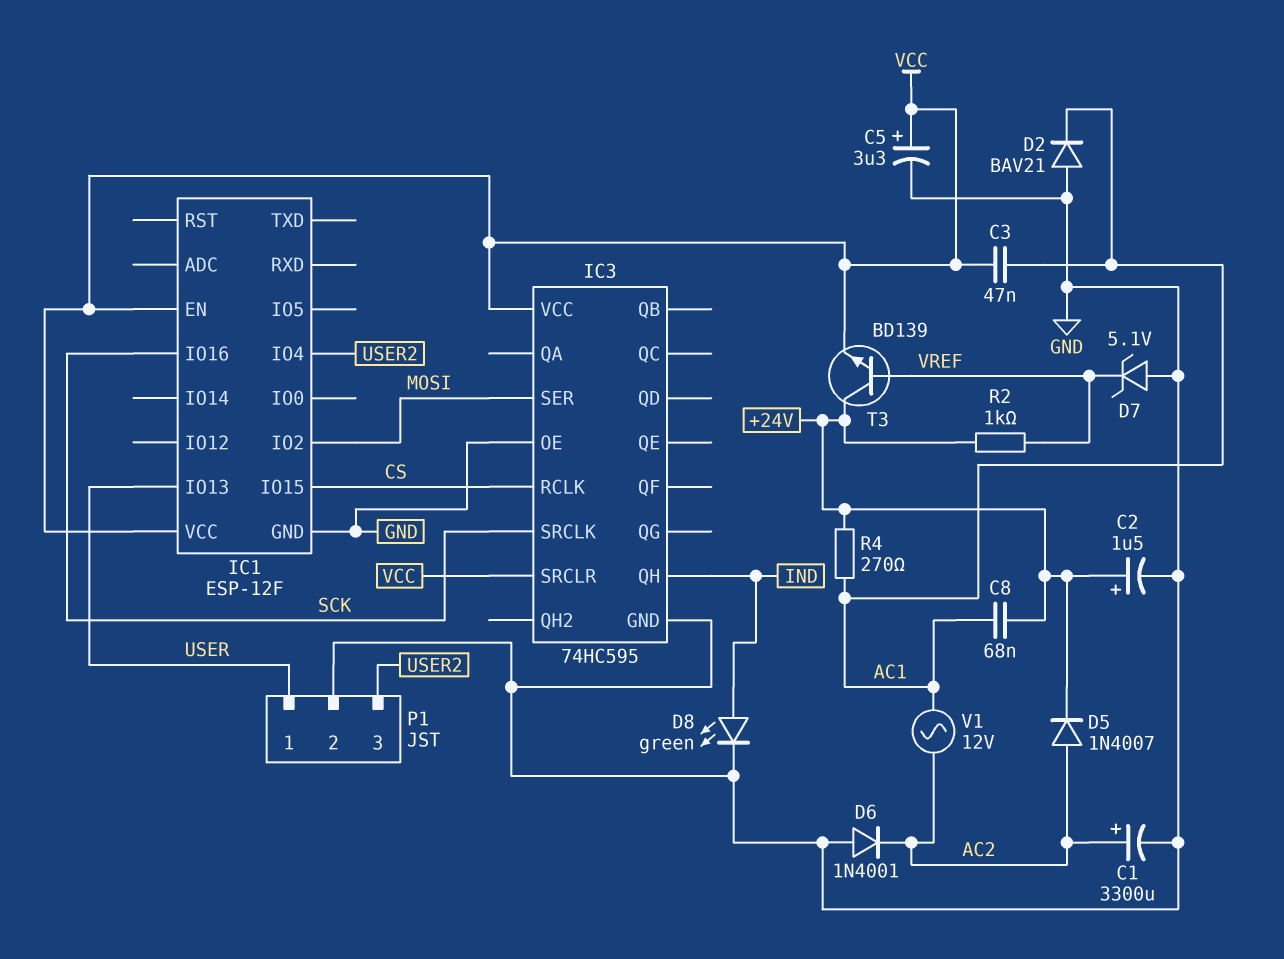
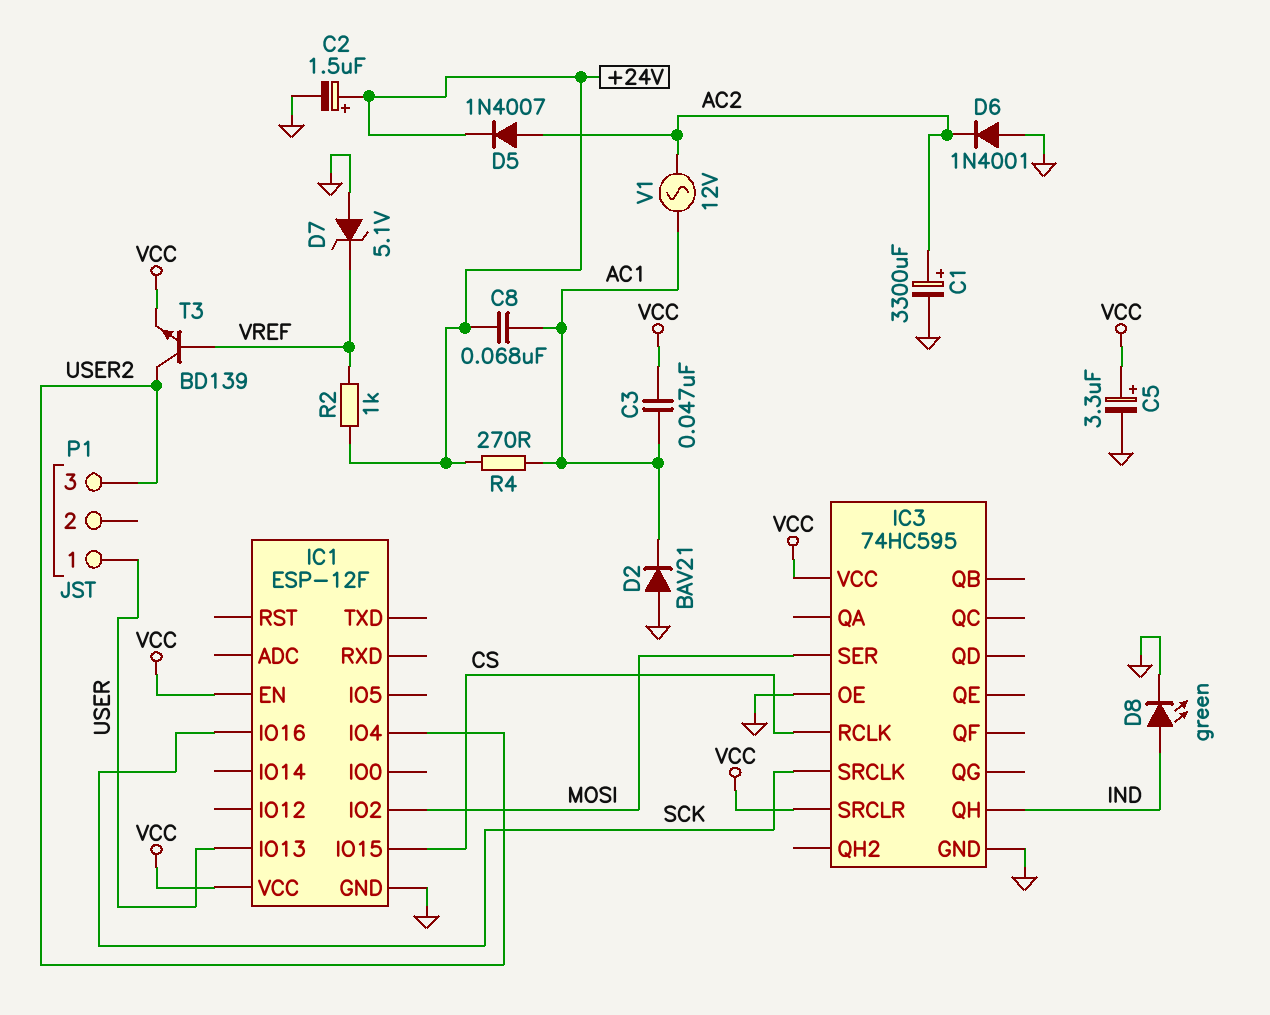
P1 pin 2: GND -> none
T3: NPN BD139 (B VREF, C +24V, E VCC) -> NPN BD139 (B VREF, C USER2, E VCC)

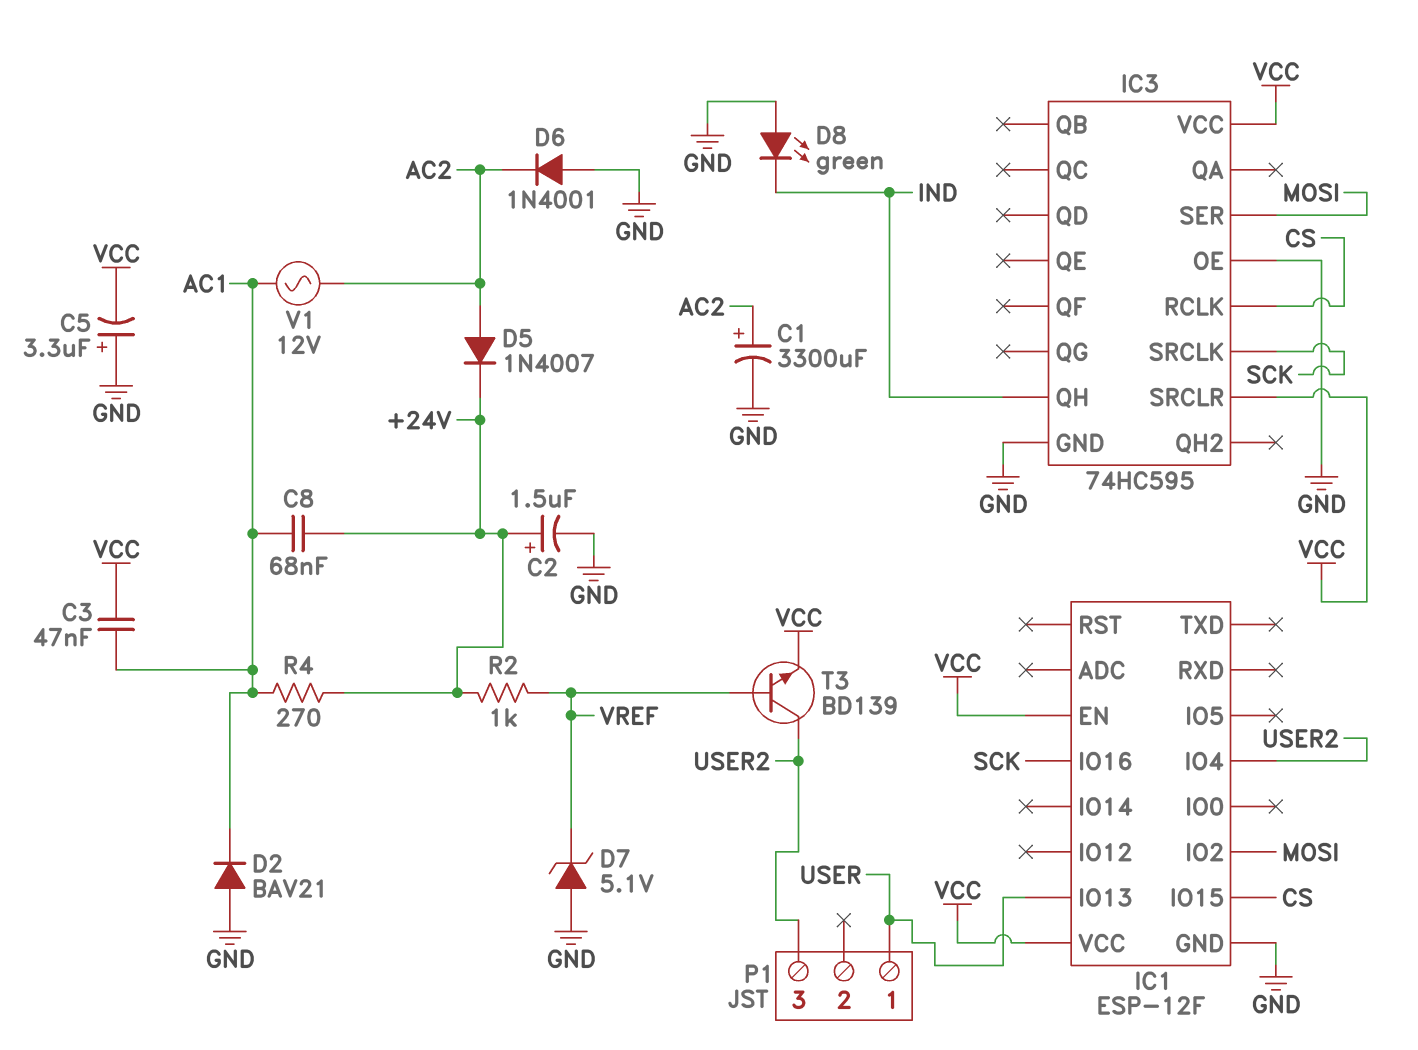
C5: 3.3uF (plus VCC, minus GND) -> 3.3uF (plus GND, minus VCC)
D8: LED green (A IND, K GND) -> LED green (A GND, K IND)

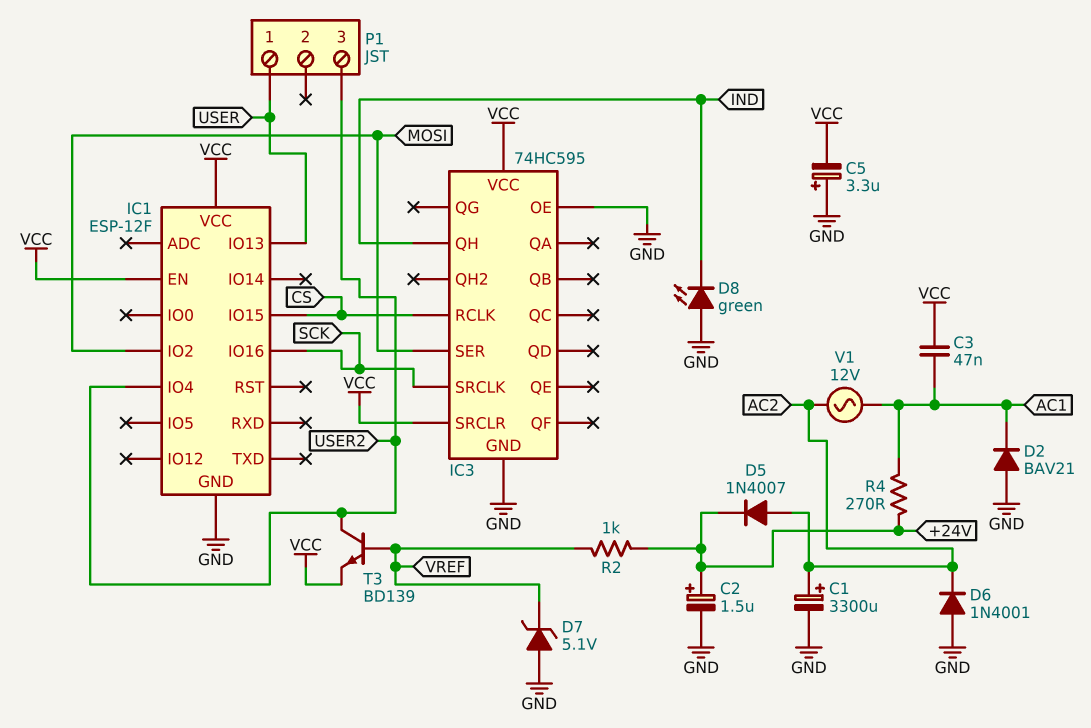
C8: 68nF (+24V, AC1) -> none

